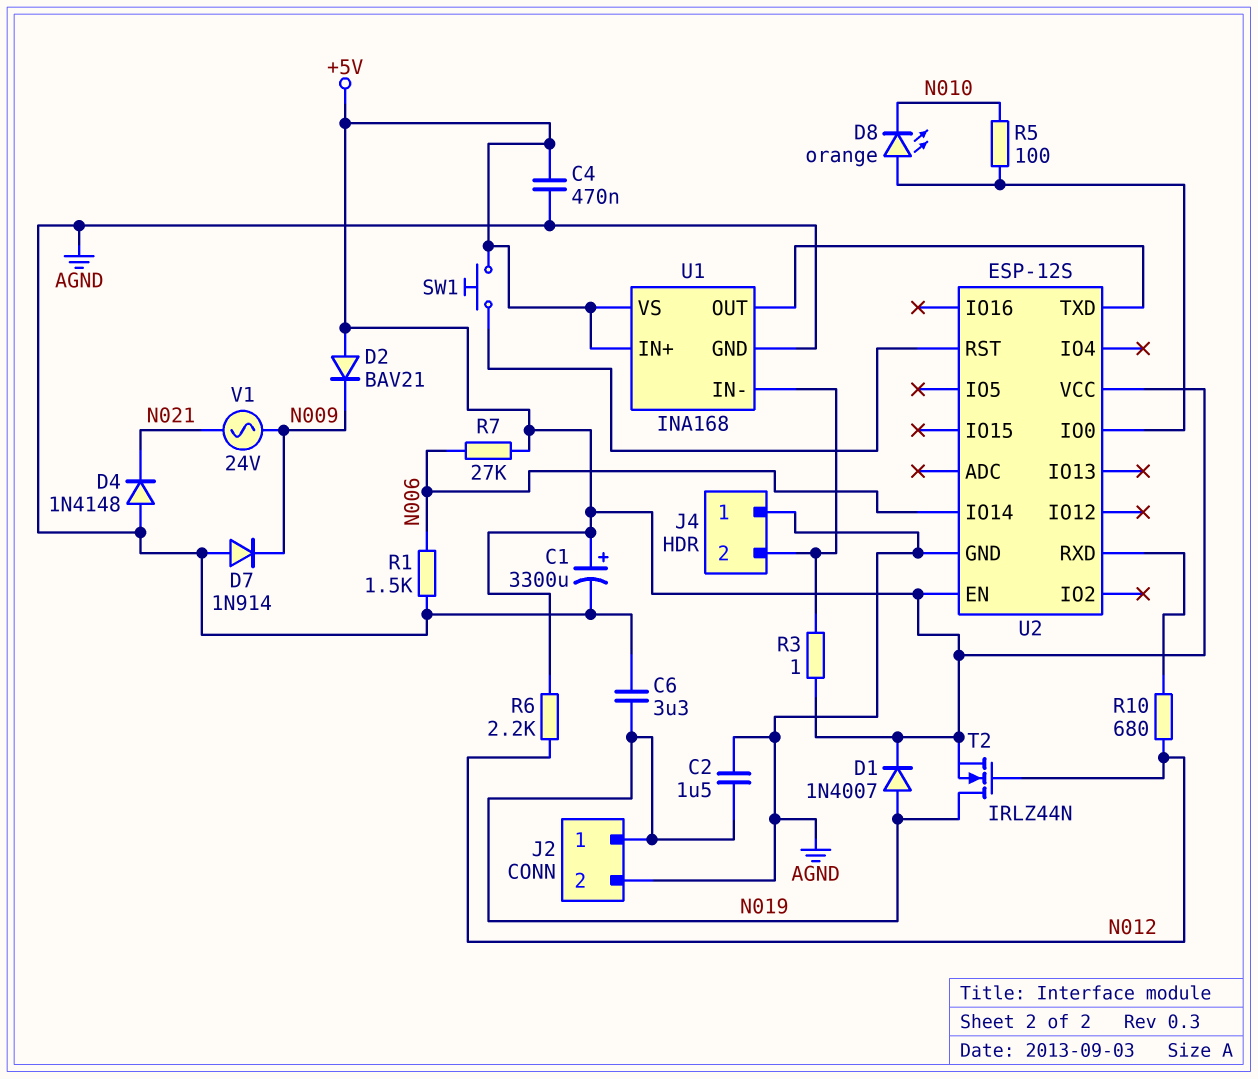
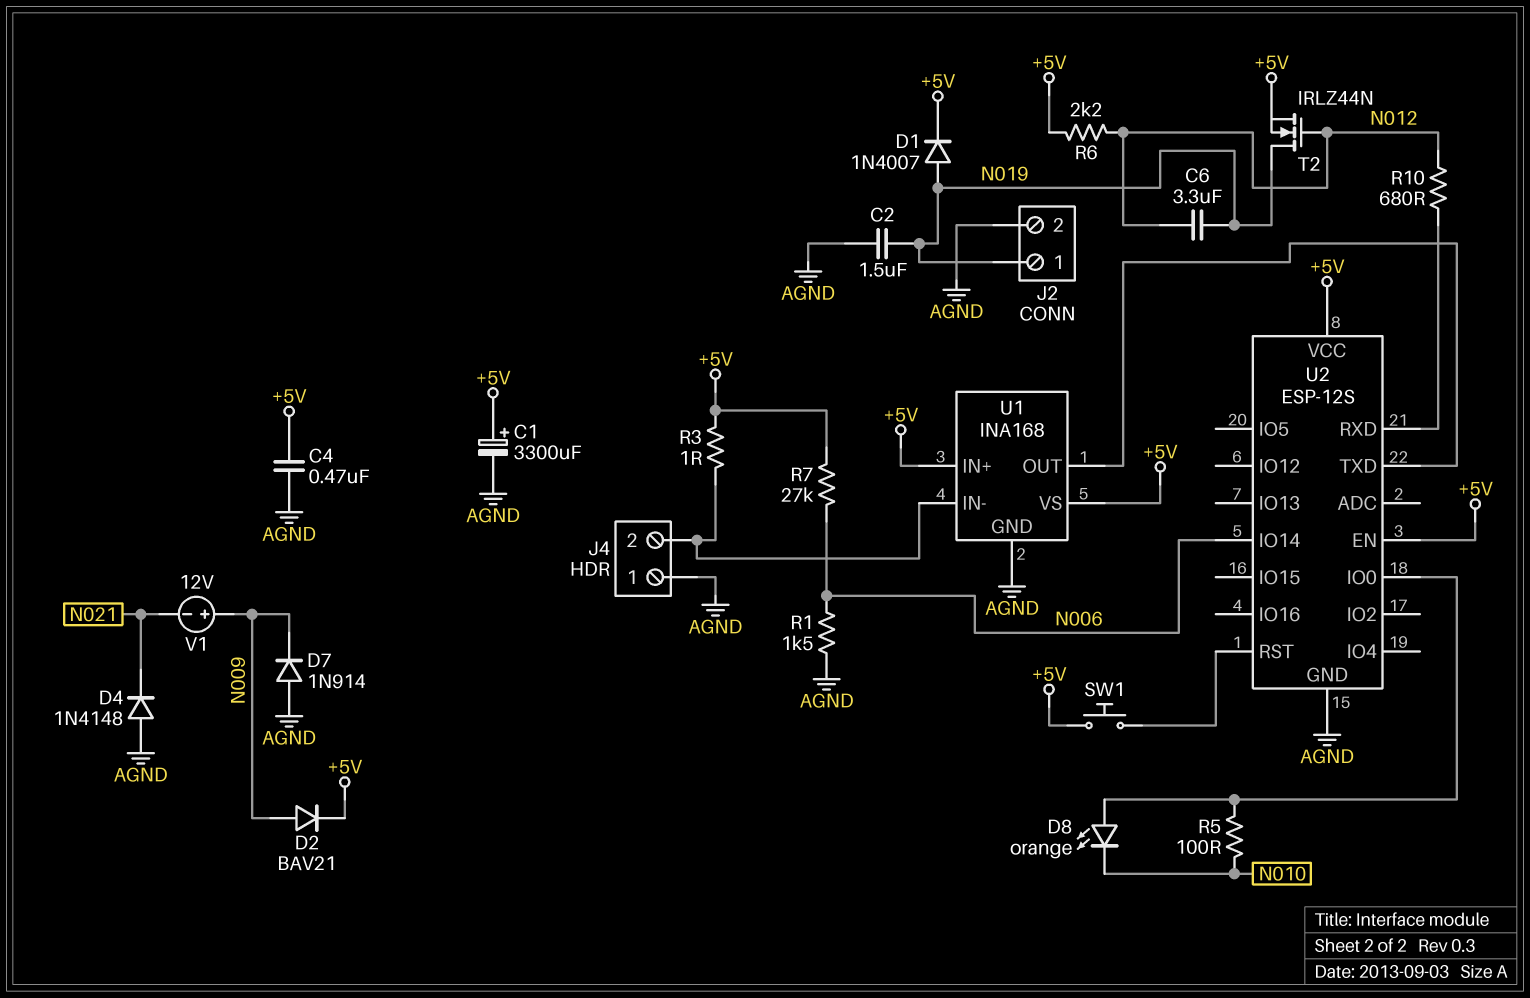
C6: 3.3uF (AGND, N019) -> 3.3uF (N012, N019)
D2: diode BAV21 (A +5V, K N009) -> diode BAV21 (A N009, K +5V)
V1: AC 24V (N009, N021) -> 12V (plus N009, minus N021)

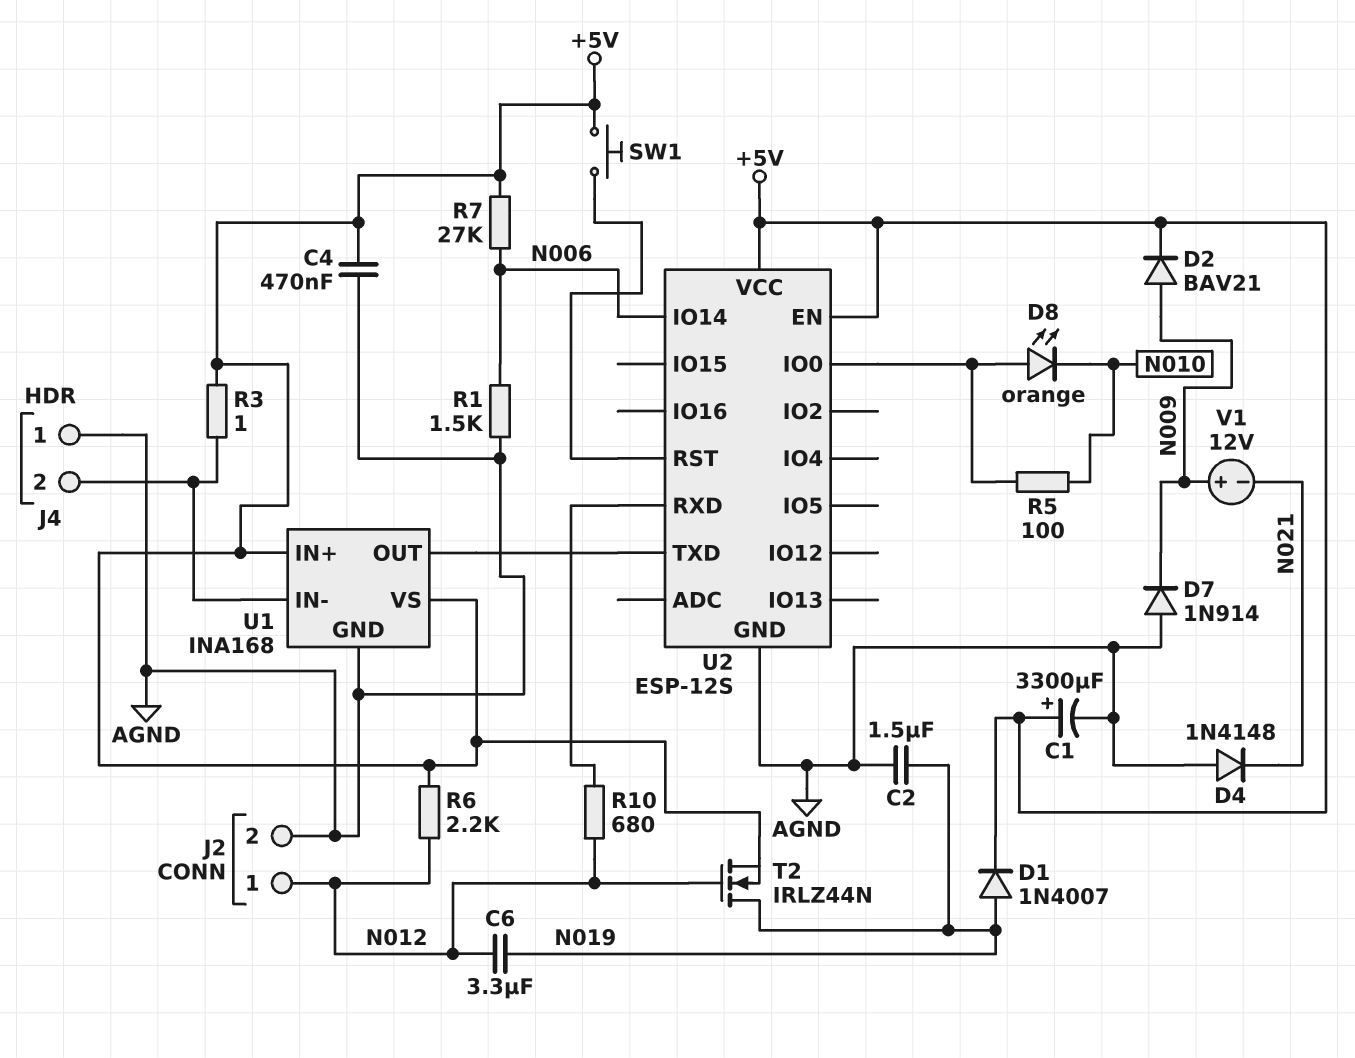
J2 pin 1: N019 -> N012

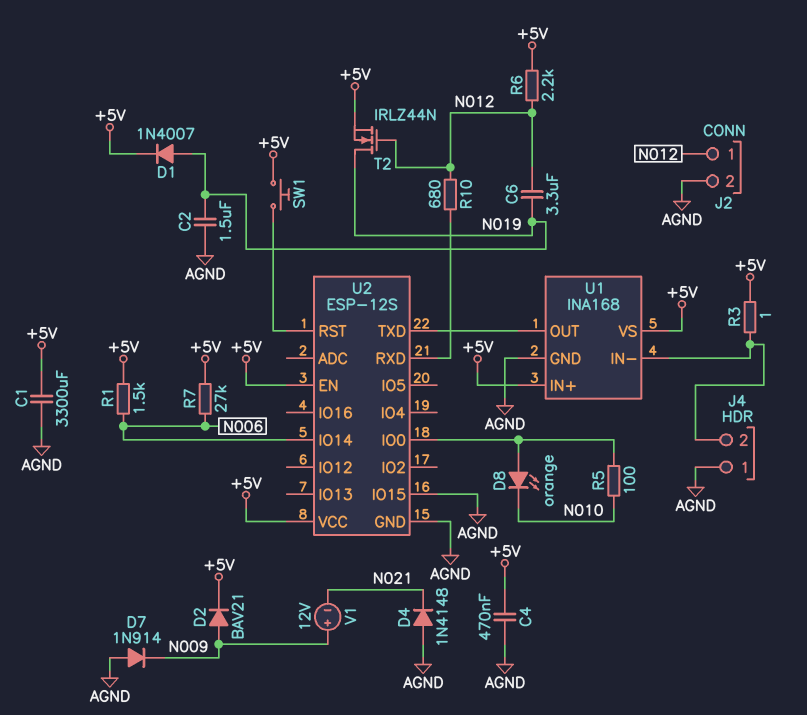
C1: 3300uF (plus +5V, minus AGND) -> 3300uF (+5V, AGND)
R1: 1.5k (AGND, N006) -> 1.5k (+5V, N006)
U2 pin IO15: none -> AGND

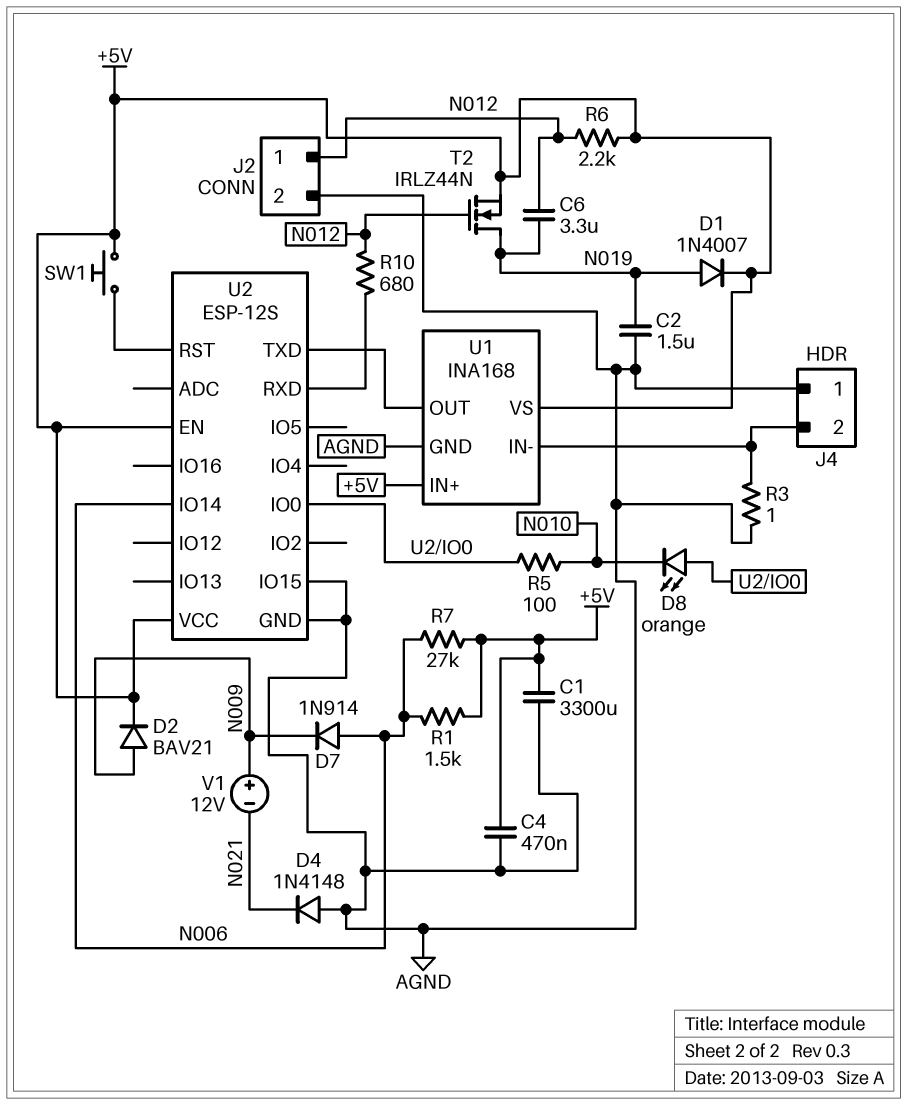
D7: diode 1N914 (A AGND, K N009) -> diode 1N914 (A N006, K N009)
R3: 1 (+5V, J4/2) -> 1 (AGND, J4/2)

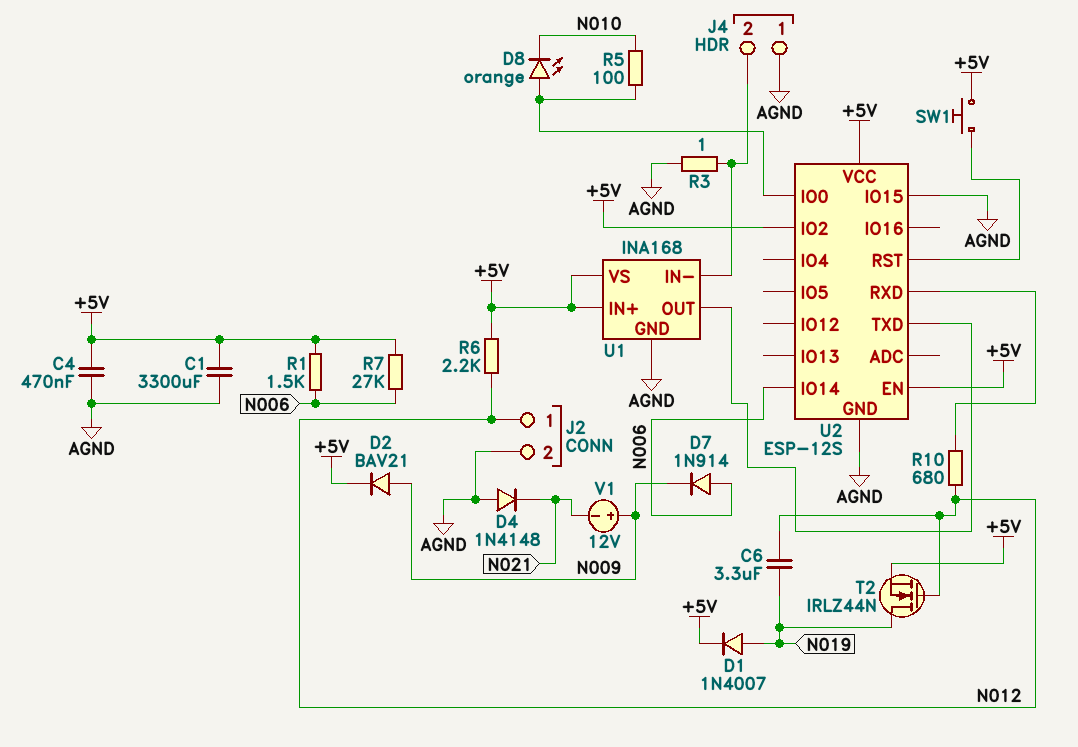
C2: 1.5uF (AGND, N019) -> none
U2 pin IO2: none -> +5V

